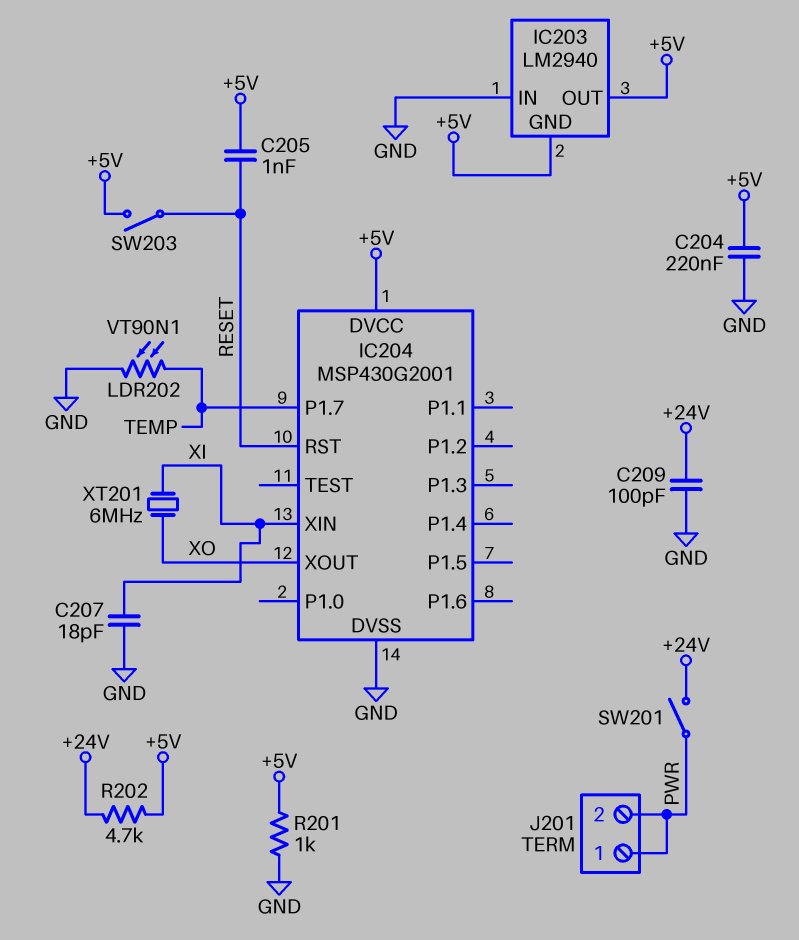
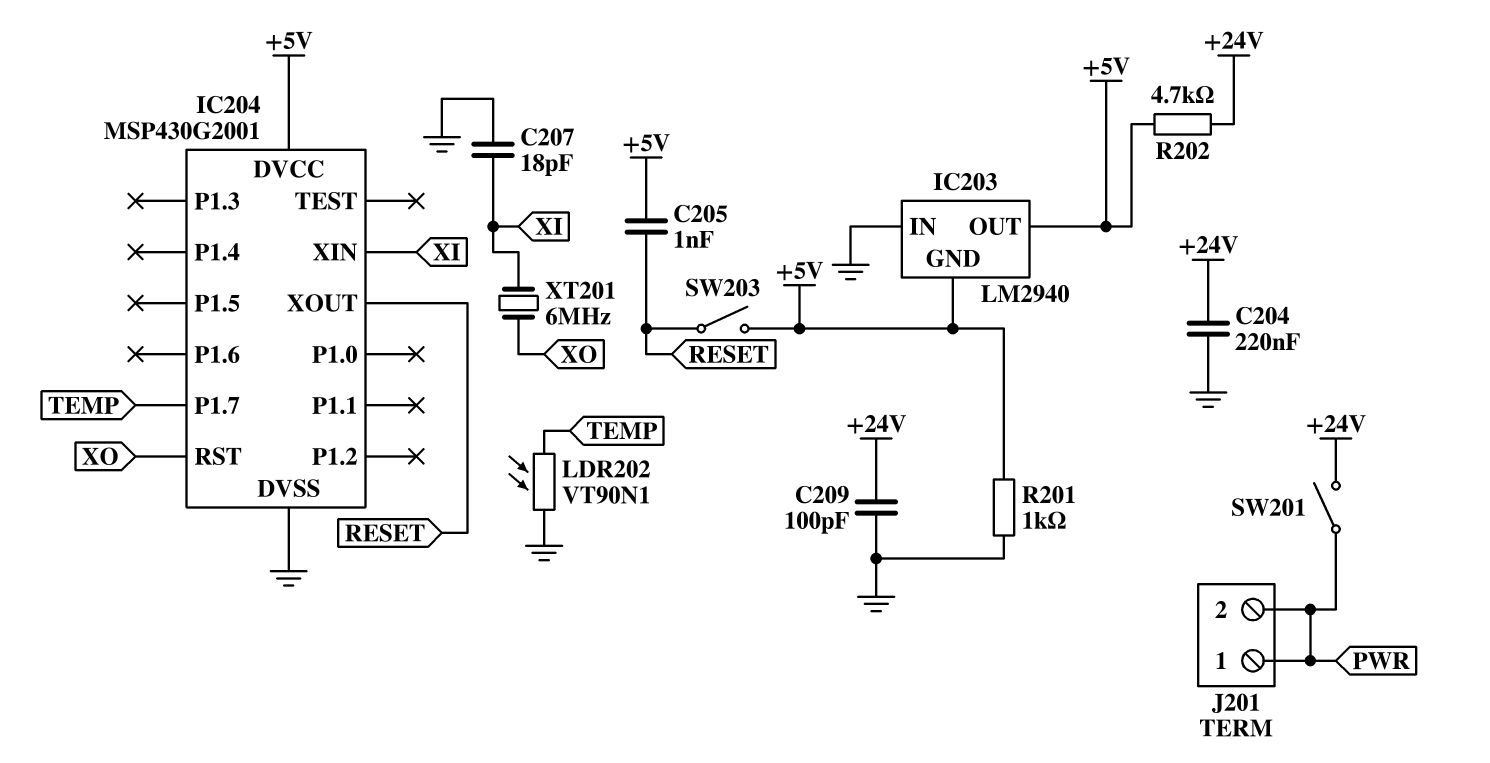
C204: 220nF (+5V, GND) -> 220nF (+24V, GND)
IC204 pin RST: RESET -> XO
IC204 pin XOUT: XO -> RESET

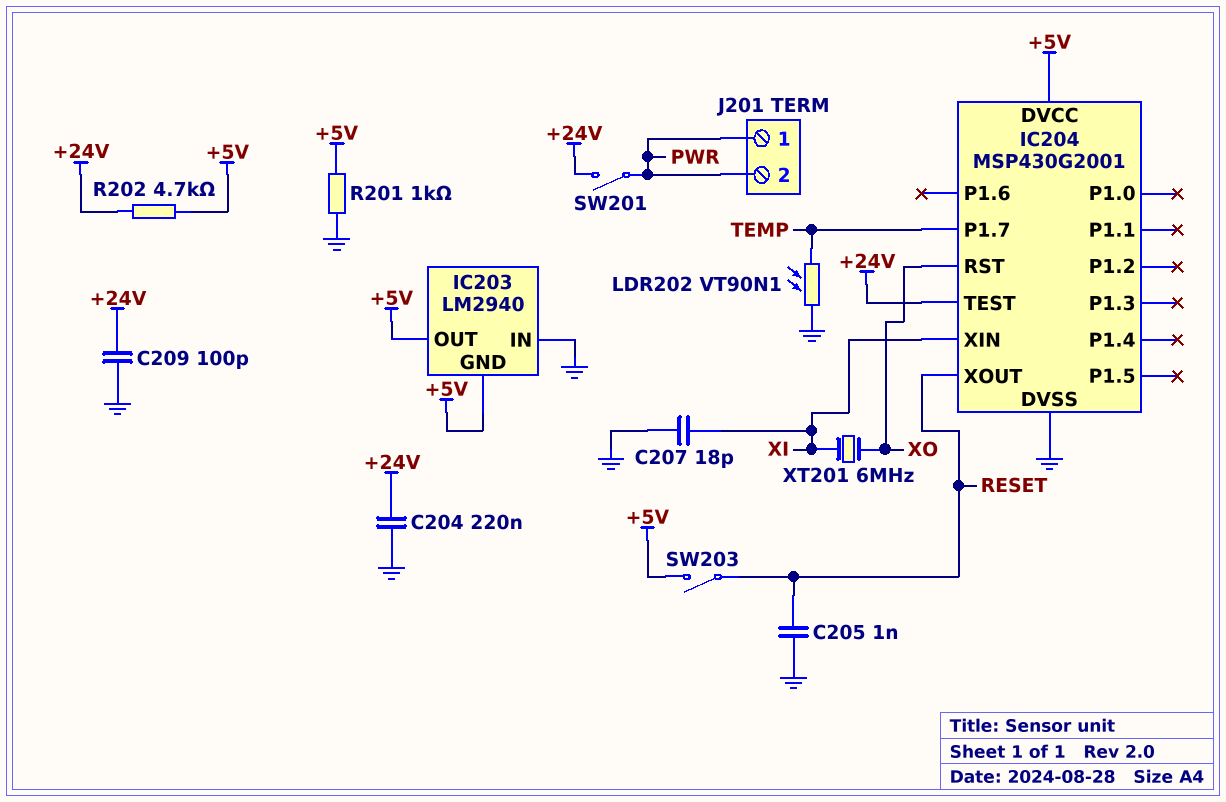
C205: 1nF (+5V, RESET) -> 1nF (GND, RESET)
IC204 pin TEST: none -> +24V

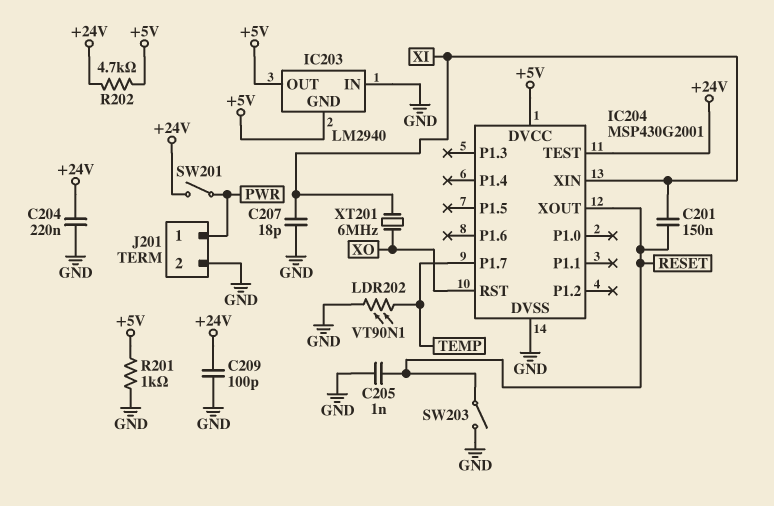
C201: none -> 150nF (RESET, XI)
J201 pin 2: PWR -> GND
SW203: switch (+5V, RESET) -> switch (GND, RESET)

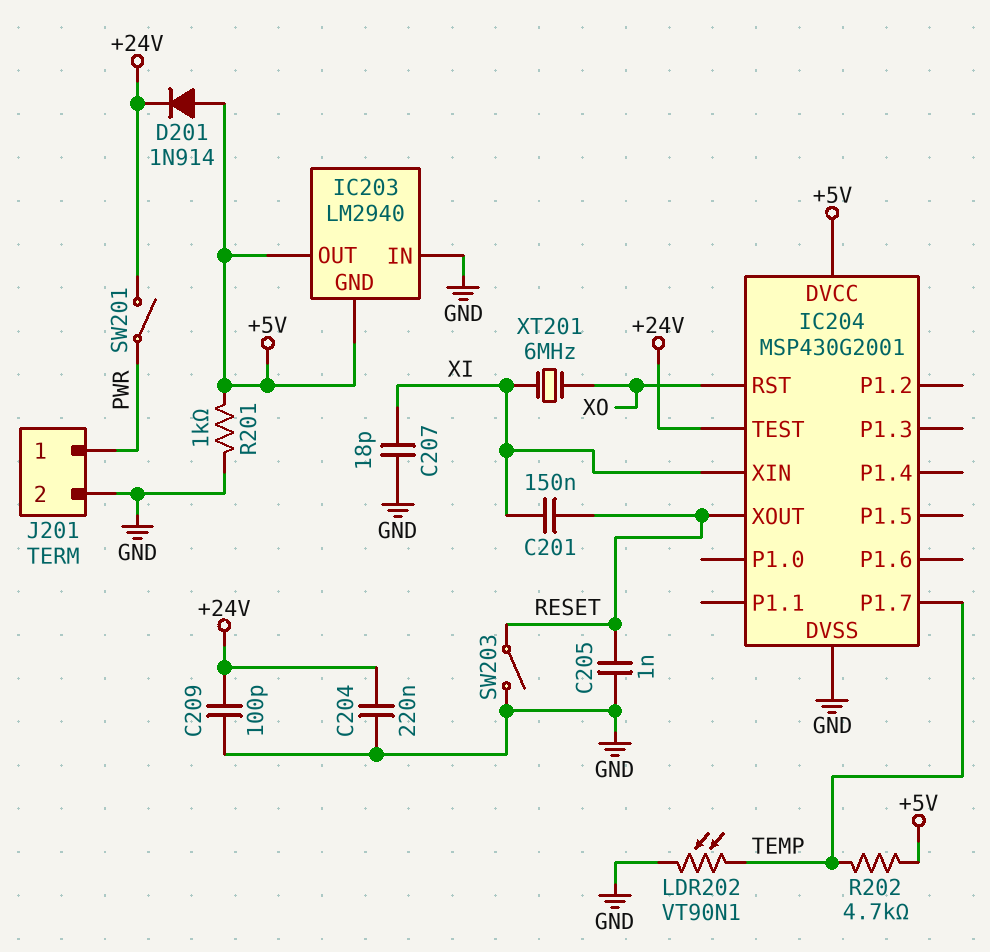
D201: none -> diode 1N914 (A +5V, K +24V)
R202: 4.7k (+5V, +24V) -> 4.7k (+5V, TEMP)

